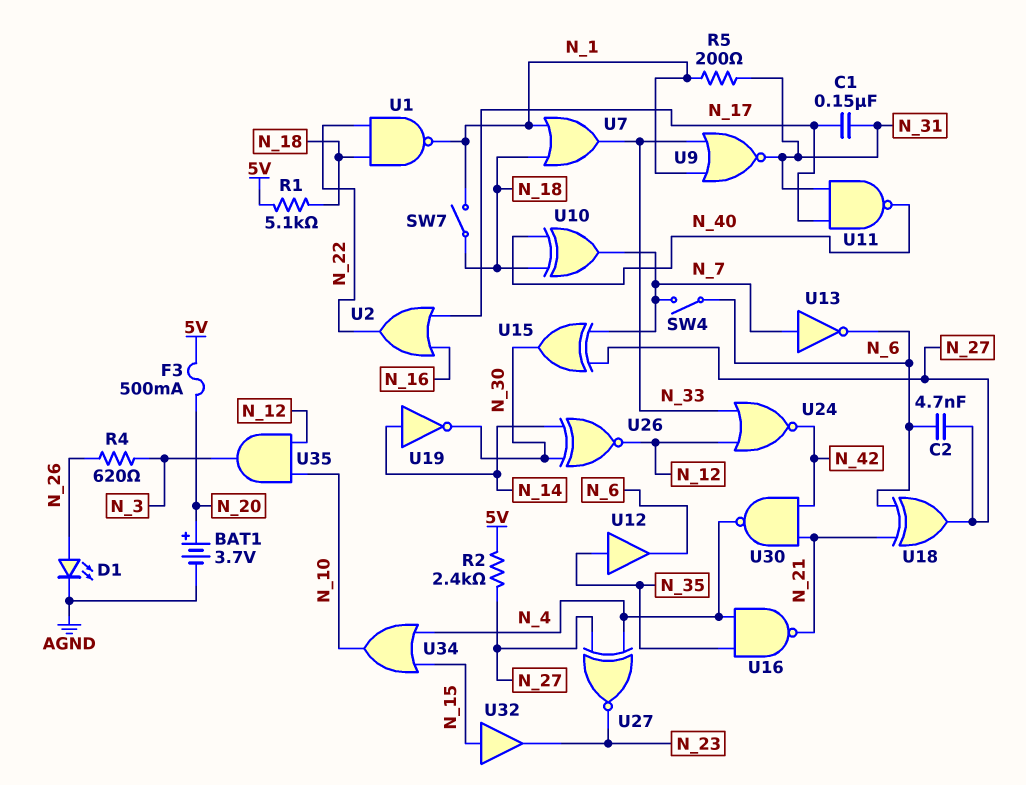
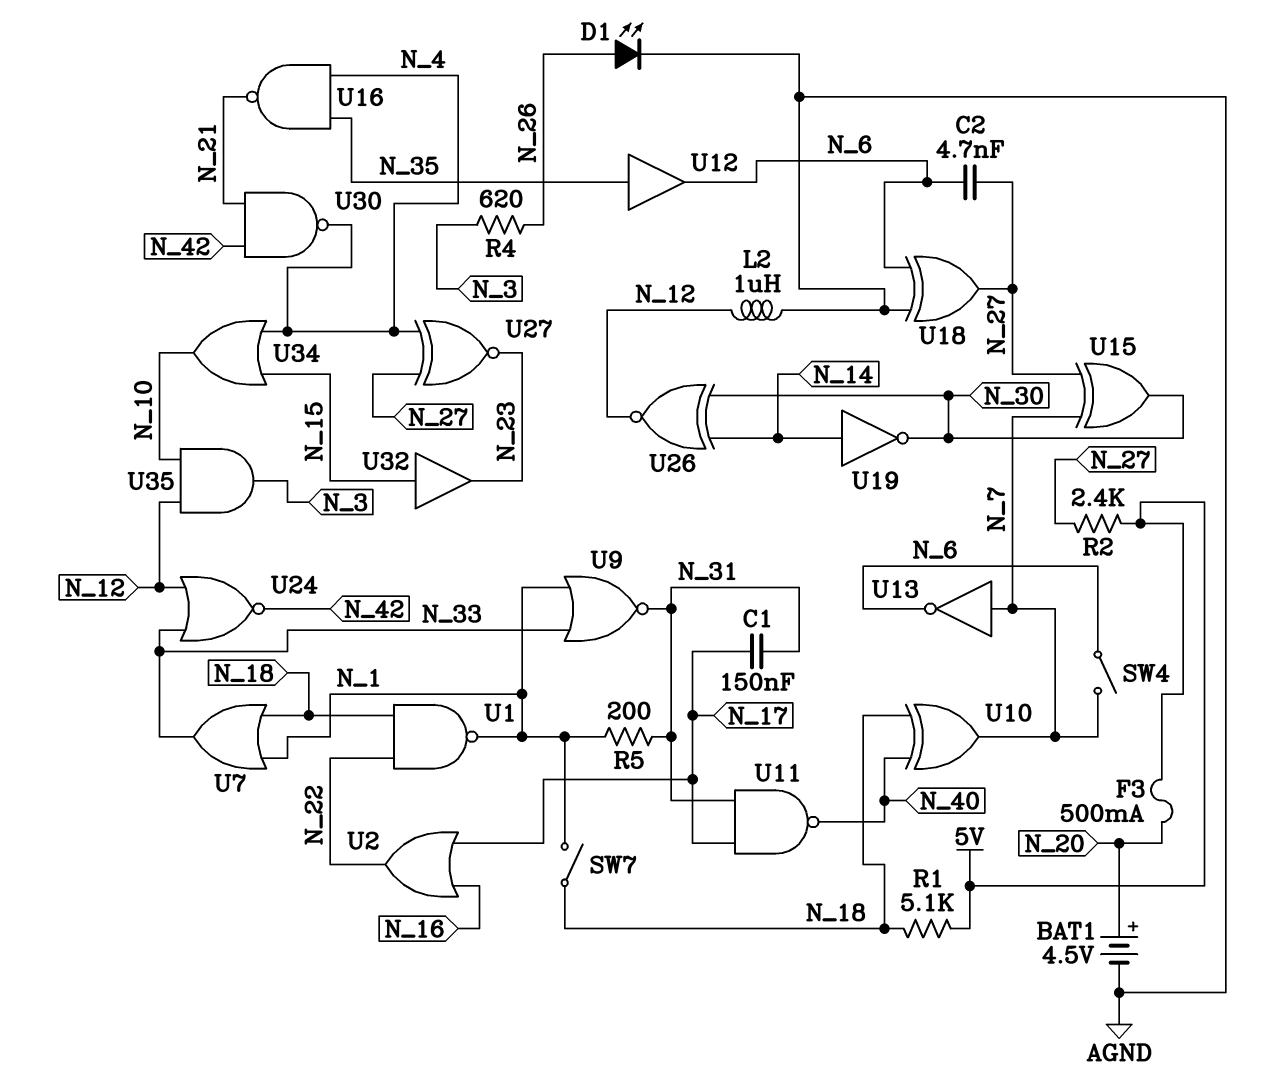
BAT1: 3.7V (plus N_20, minus AGND) -> 4.5V (plus N_20, minus AGND)
L2: none -> 1uH (AGND, N_12)
U18: XOR (in N_6, in N_21, out N_27) -> XOR (in AGND, in N_6, out N_27)

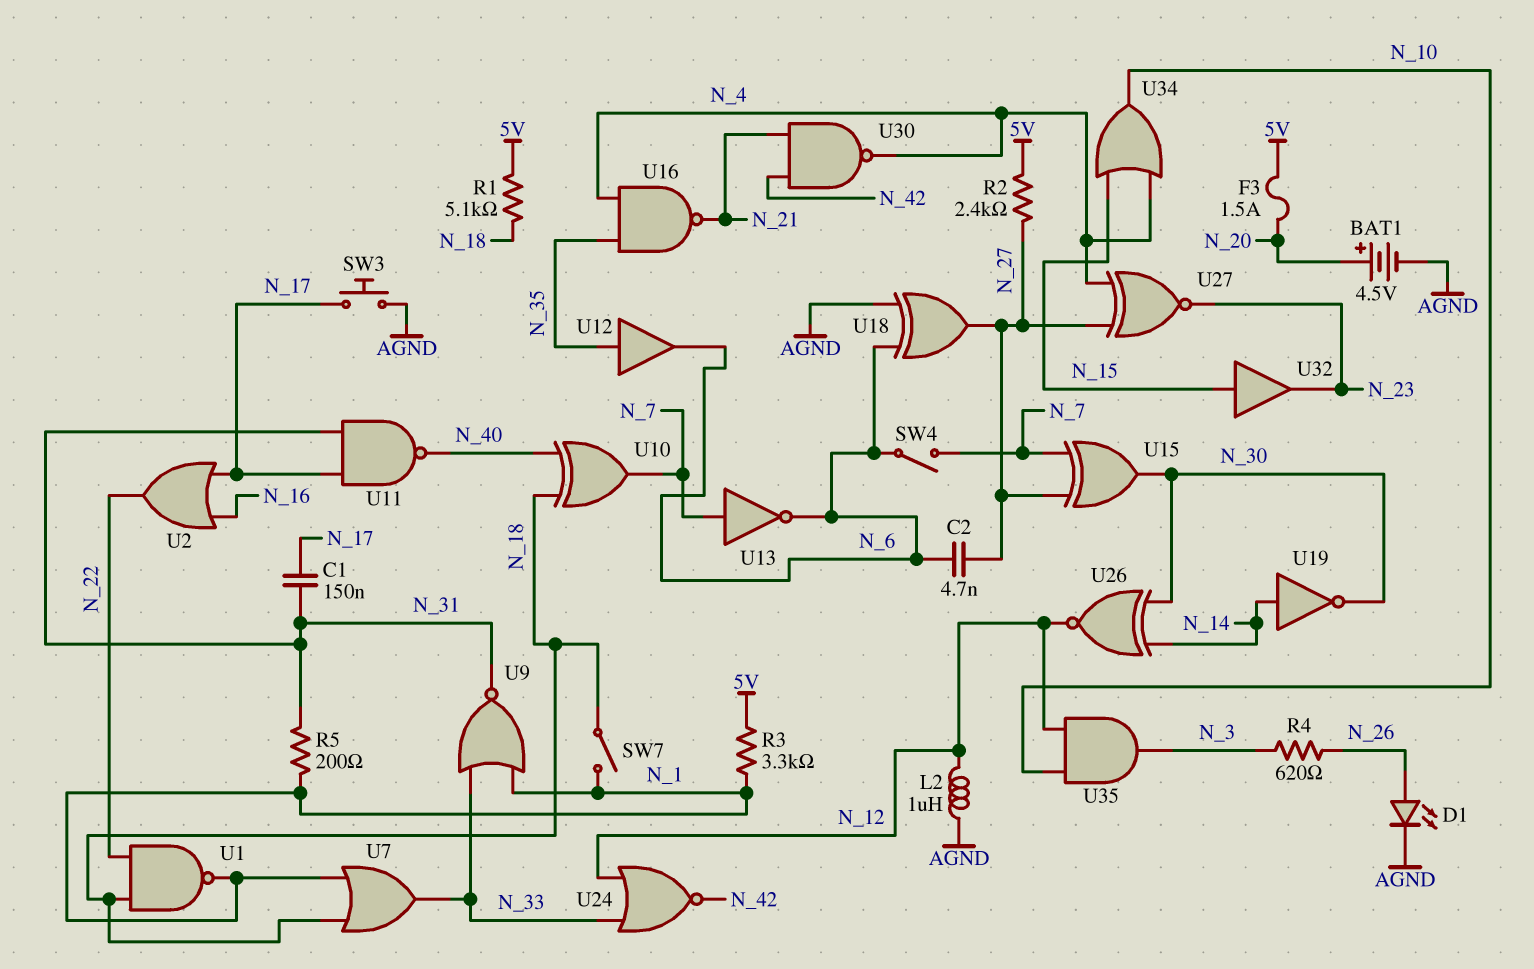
F3: 500mA (5V, N_20) -> 1.5A (5V, N_20)
R3: none -> 3.3k (5V, N_1)
SW3: none -> button (AGND, N_17)

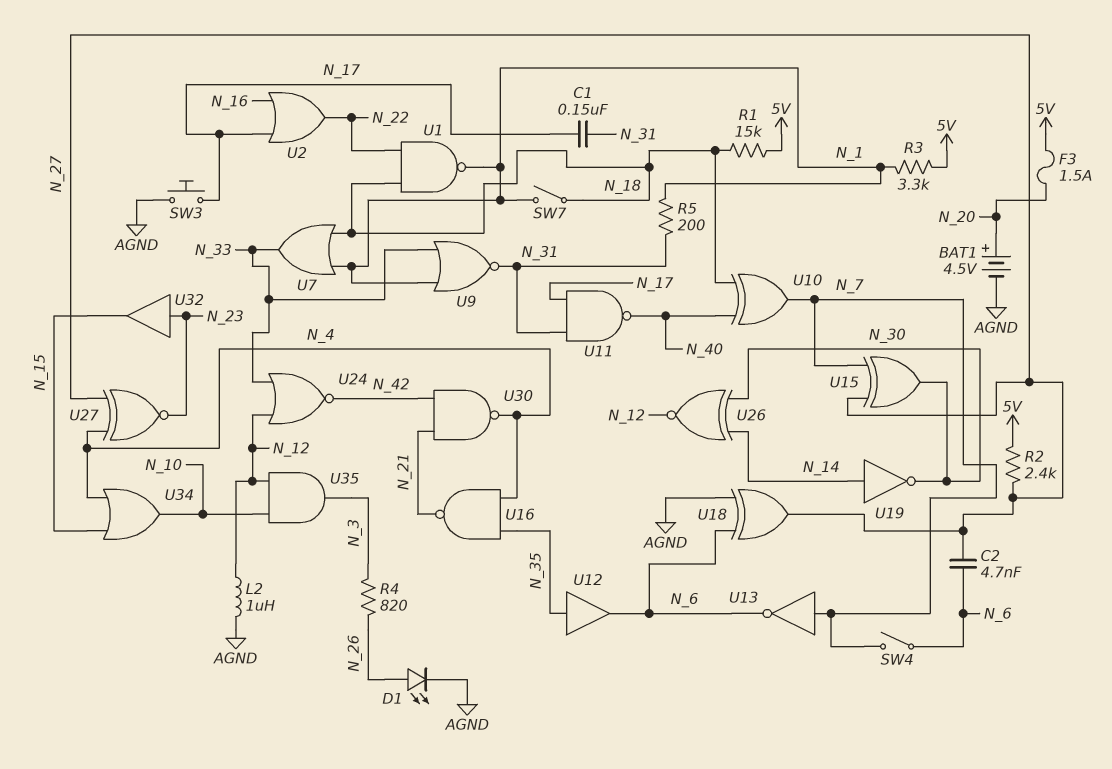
R1: 5.1k (5V, N_18) -> 15k (5V, N_18)
R4: 620 (N_3, N_26) -> 820 (N_3, N_26)
U32: buffer (in N_15, out N_23) -> buffer (in N_23, out N_15)

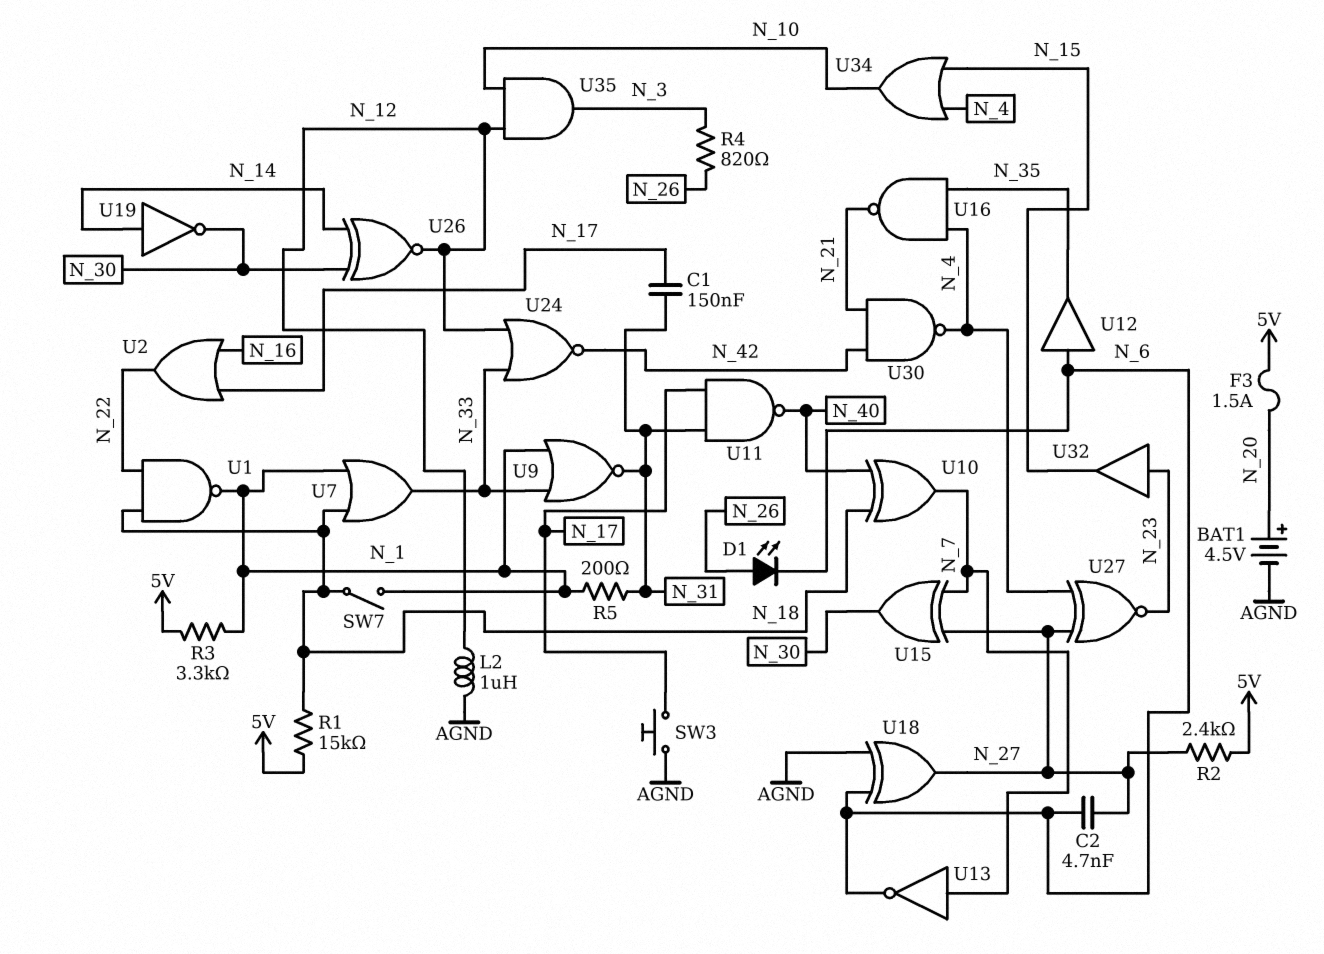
D1: LED (A N_26, K AGND) -> LED (A N_26, K N_6)
SW4: switch (N_6, N_7) -> none
U12: buffer (in N_35, out N_6) -> buffer (in N_6, out N_35)

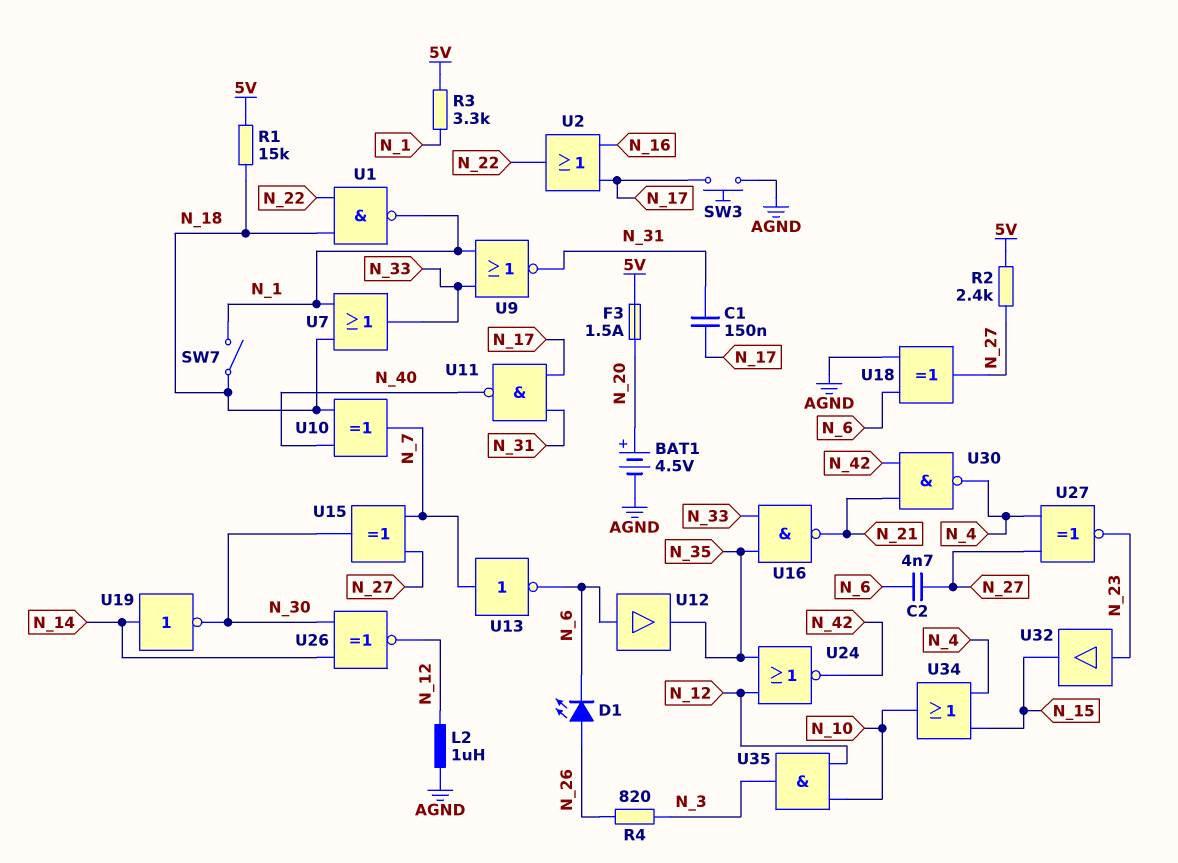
R5: 200 (N_1, N_31) -> none
U16: NAND (in N_4, in N_35, out N_21) -> NAND (in N_33, in N_35, out N_21)
U24: NOR (in N_12, in N_33, out N_42) -> NOR (in N_12, in N_35, out N_42)

